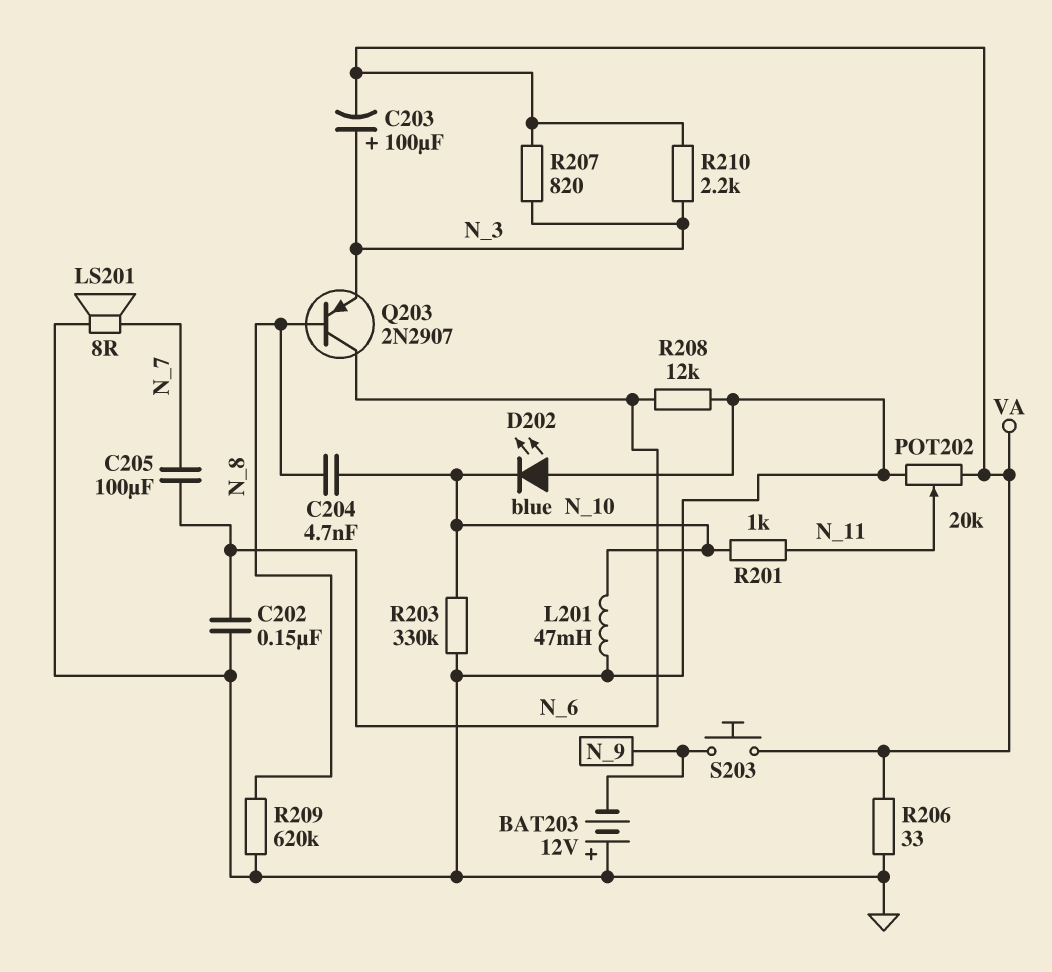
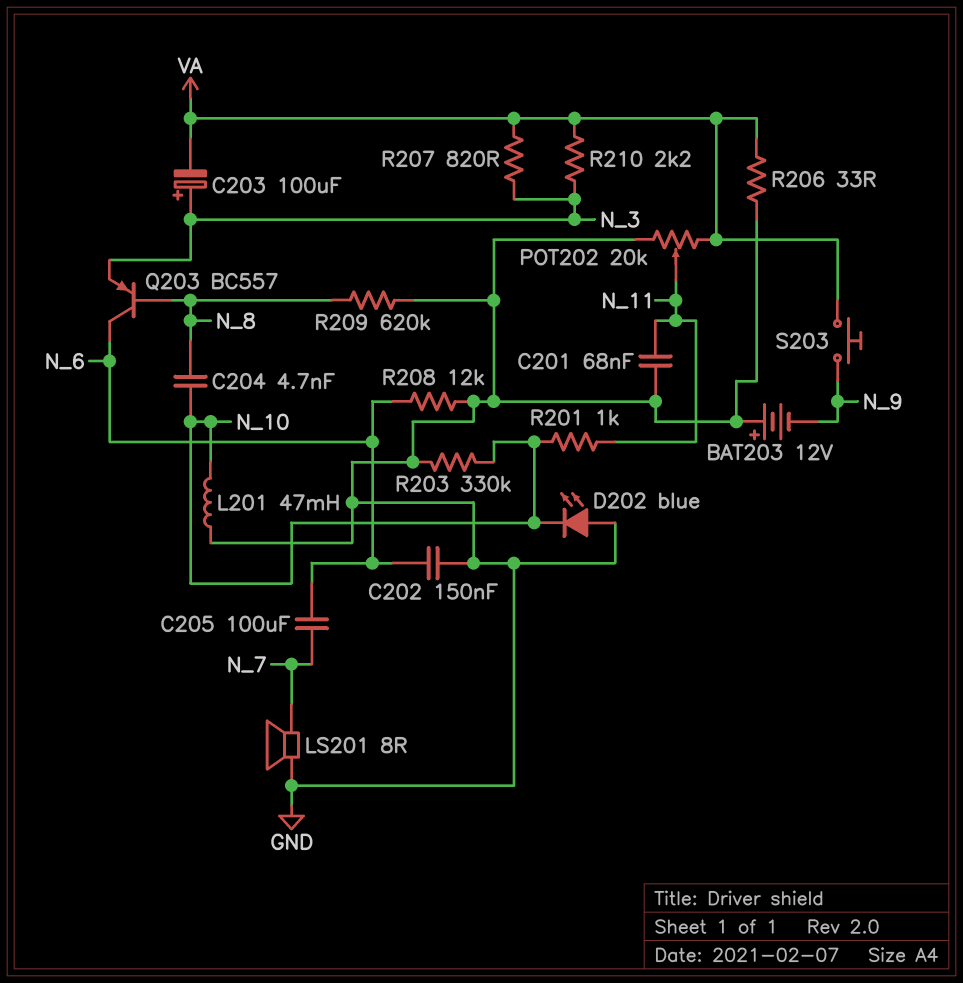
C201: none -> 68nF (GND, N_11)
Q203: PNP 2N2907 (B N_8, C N_6, E N_3) -> PNP BC557 (B N_8, C N_6, E N_3)

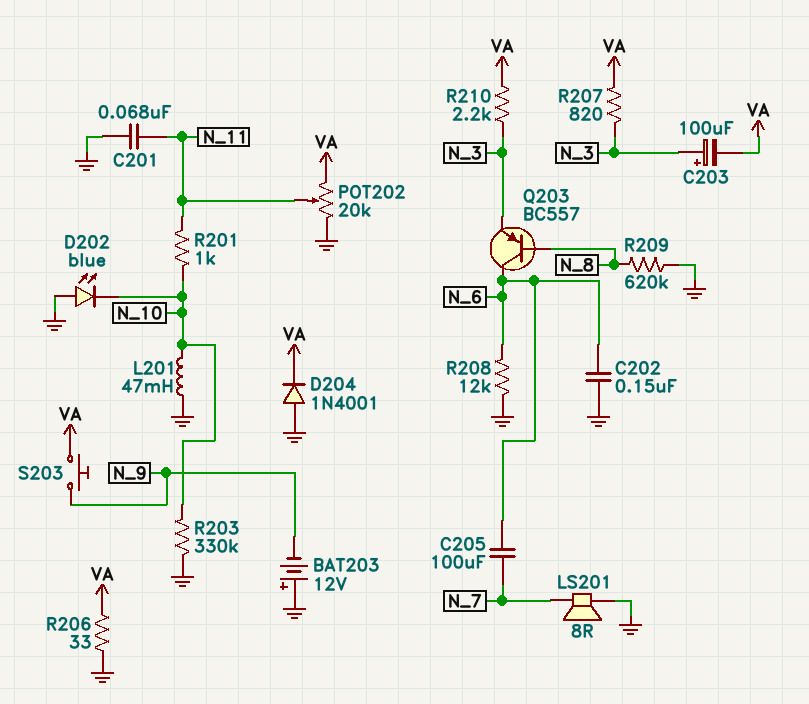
C204: 4.7nF (N_8, N_10) -> none
D204: none -> diode 1N4001 (A GND, K VA)

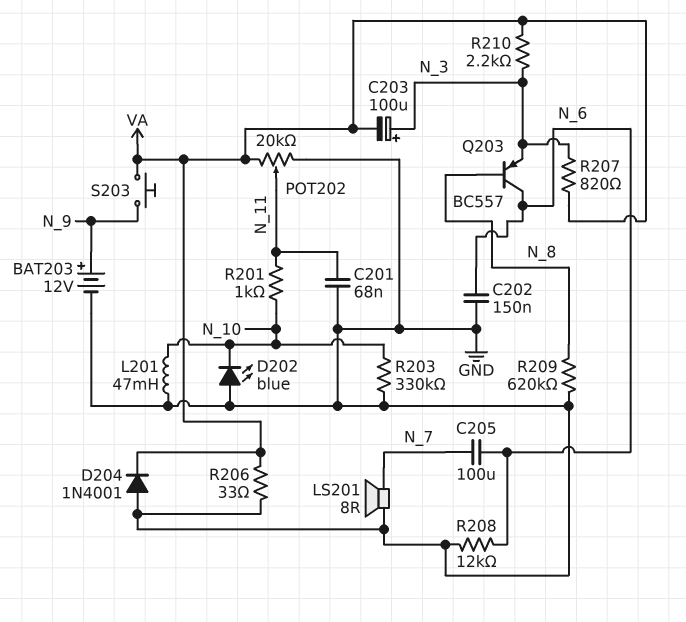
BAT203: 12V (plus GND, minus N_9) -> 12V (plus N_9, minus GND)

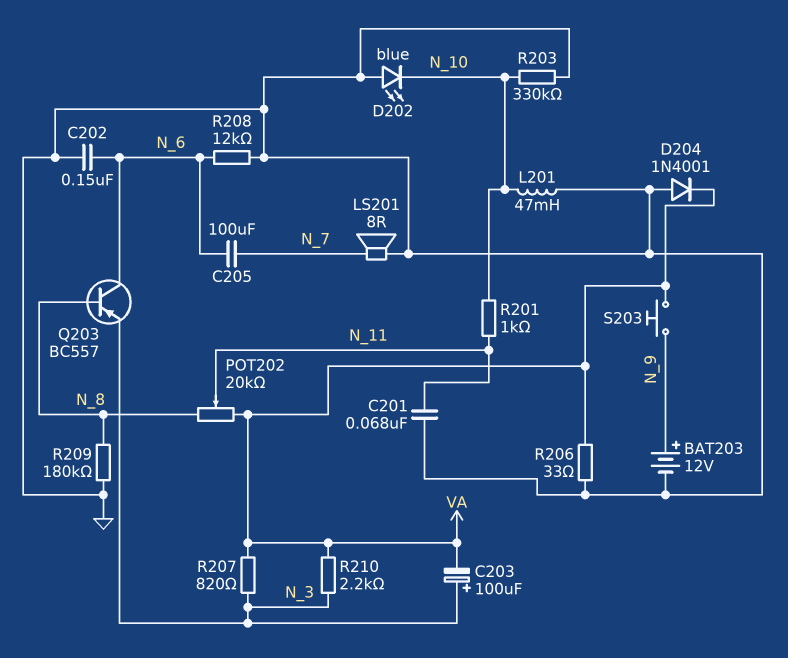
POT202: 20k (GND, VA, wiper N_11) -> 20k (N_8, VA, wiper N_11)
R209: 620k (GND, N_8) -> 180k (GND, N_8)

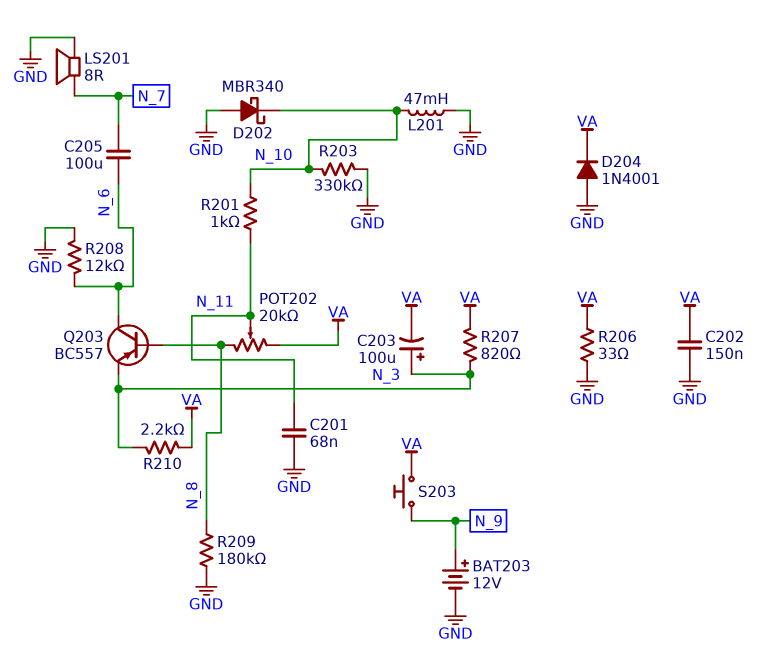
C202: 150nF (GND, N_6) -> 150nF (GND, VA)
D202: LED blue (A GND, K N_10) -> schottky MBR340 (A GND, K N_10)

